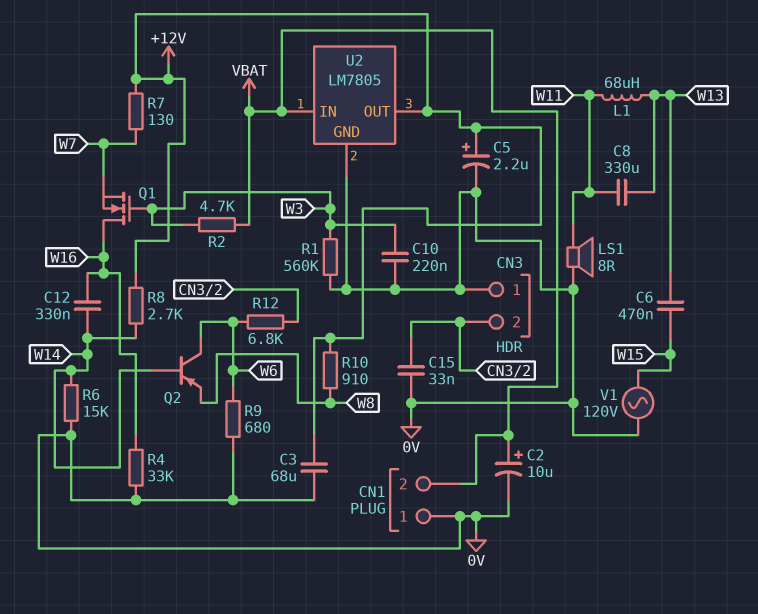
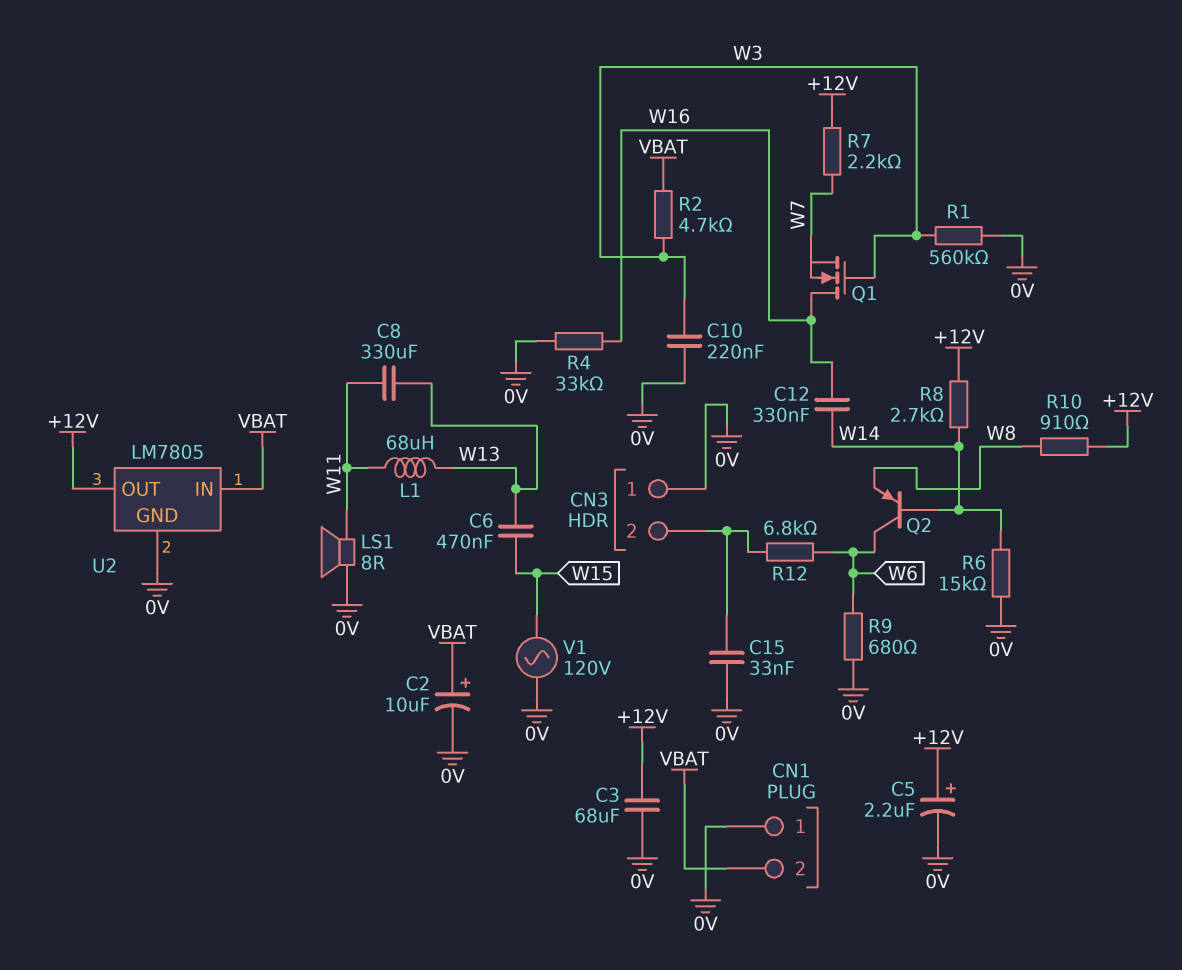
R7: 130 (+12V, W7) -> 2.2k (+12V, W7)

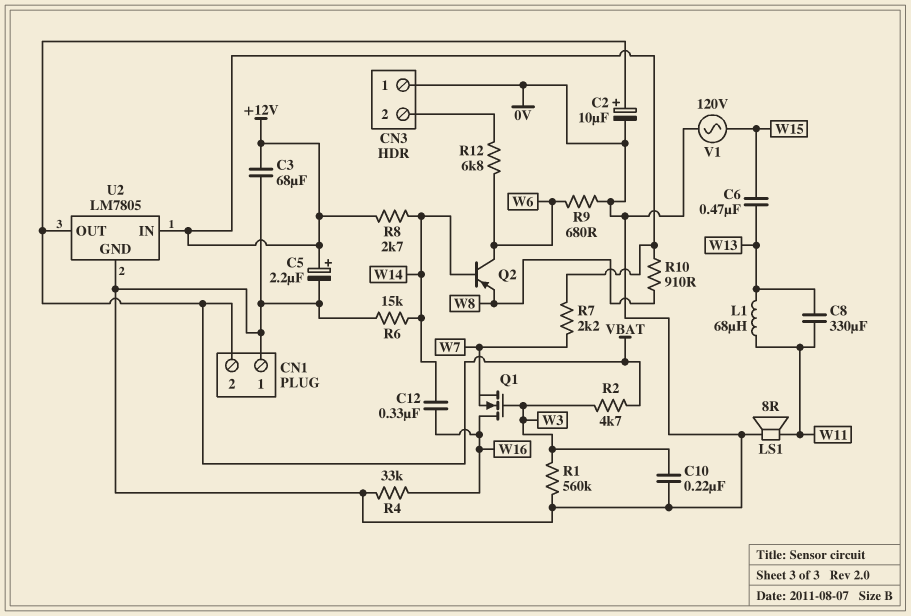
C15: 33nF (0V, CN3/2) -> none
U2 pin IN: VBAT -> +12V
U2 pin OUT: +12V -> VBAT

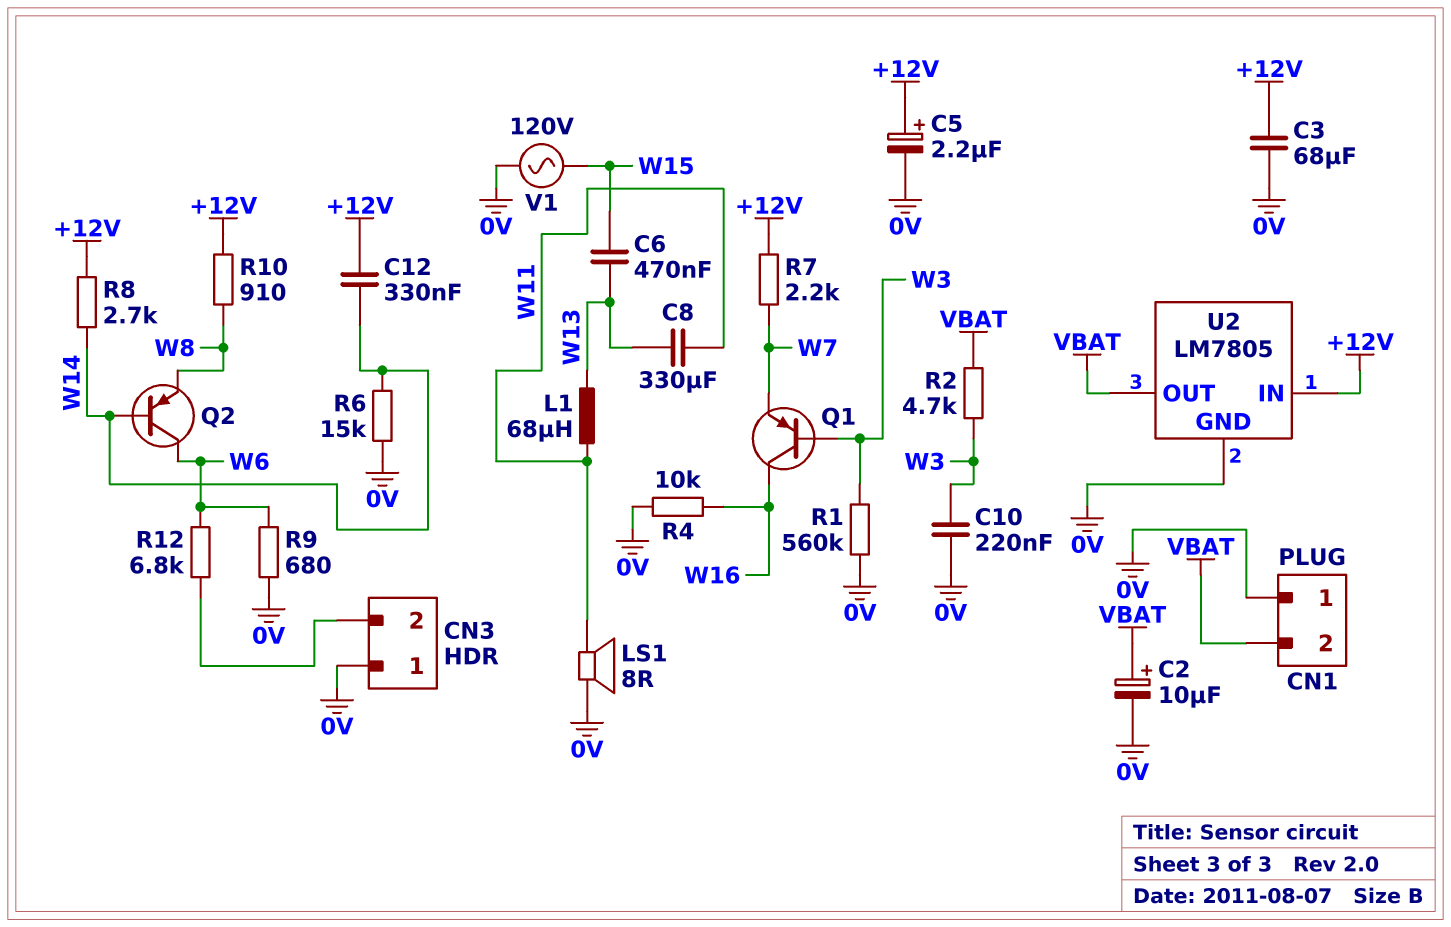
C12: 330nF (W14, W16) -> 330nF (+12V, W14)
Q1: NMOS (G W3, D W16, S W7) -> PNP (B W3, C W16, E W7)
R4: 33k (0V, W16) -> 10k (0V, W16)

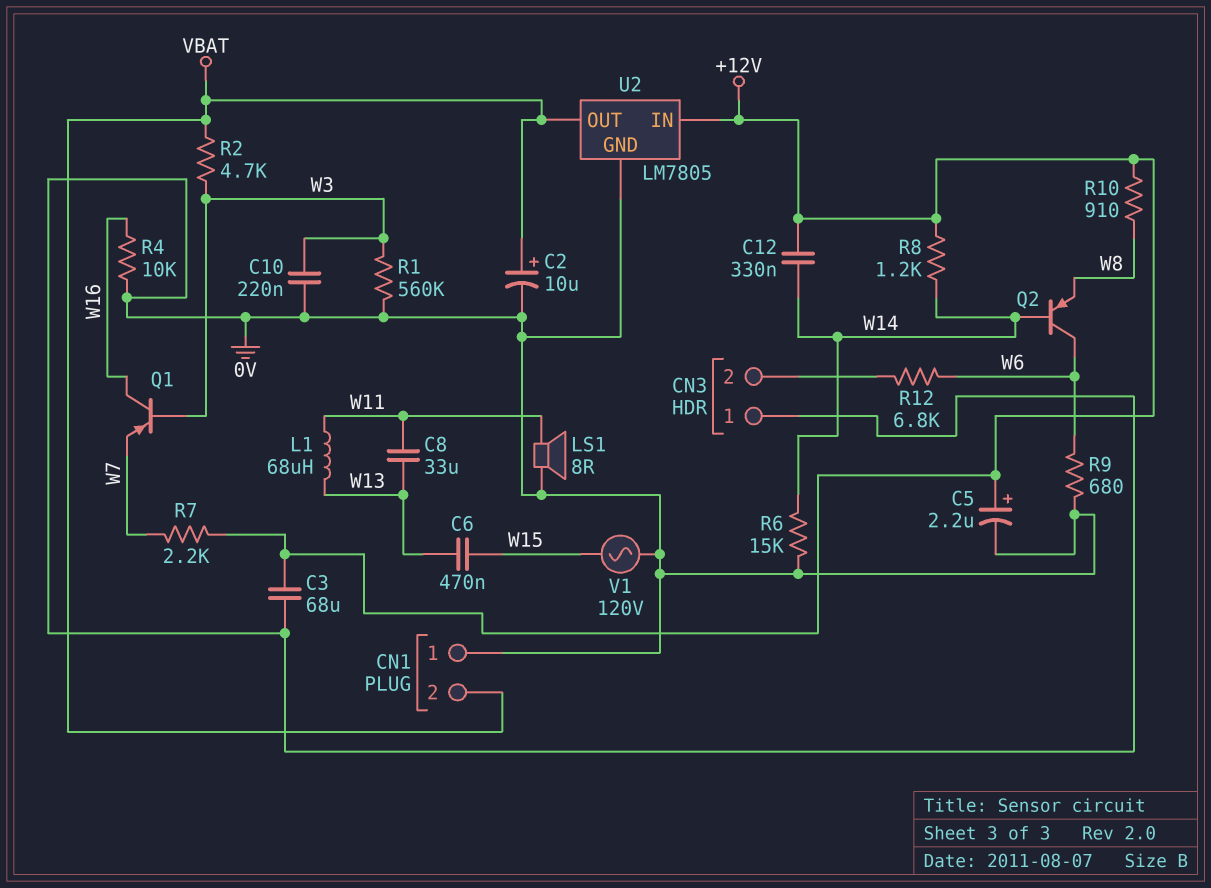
C8: 330uF (W11, W13) -> 33uF (W11, W13)
R8: 2.7k (+12V, W14) -> 1.2k (+12V, W14)

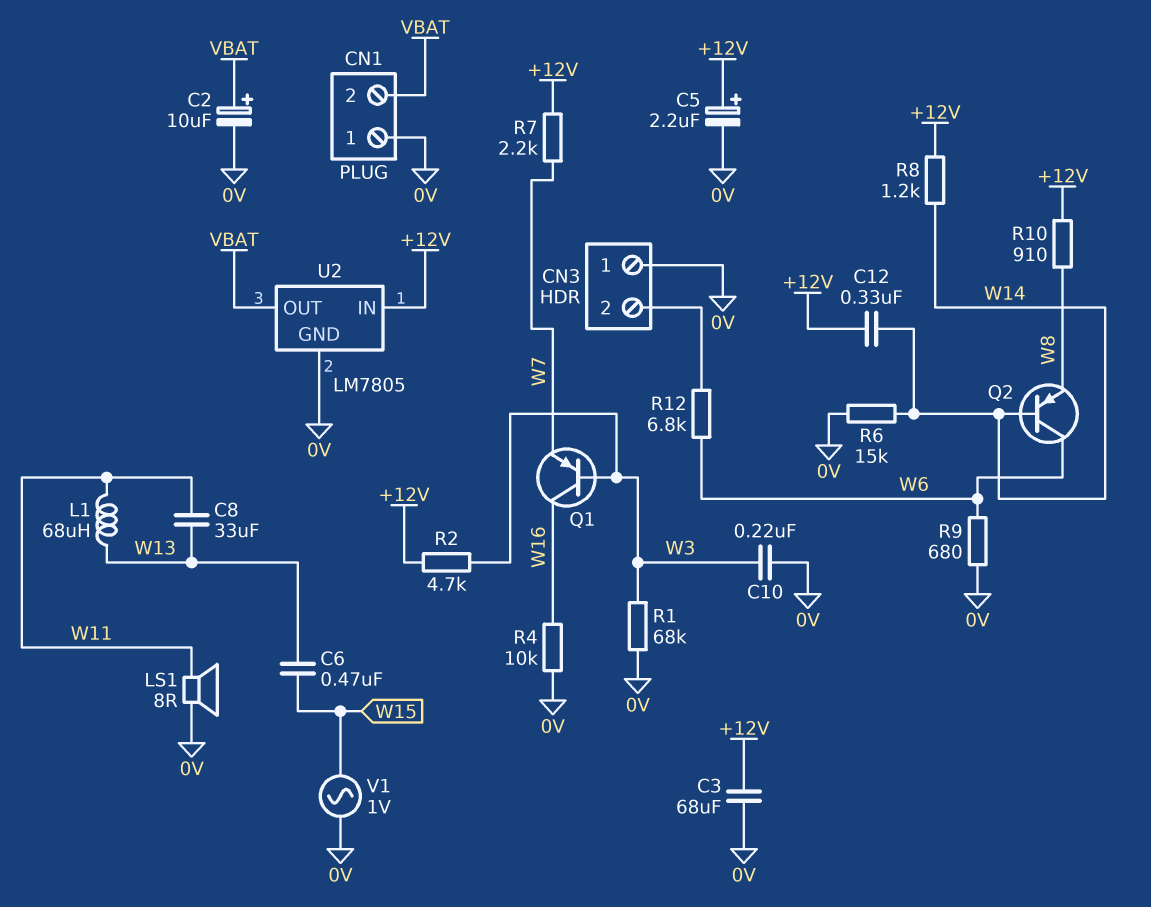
R1: 560k (0V, W3) -> 68k (0V, W3)
R2: 4.7k (VBAT, W3) -> 4.7k (+12V, W3)
V1: AC 120V (0V, W15) -> AC 1V (0V, W15)

